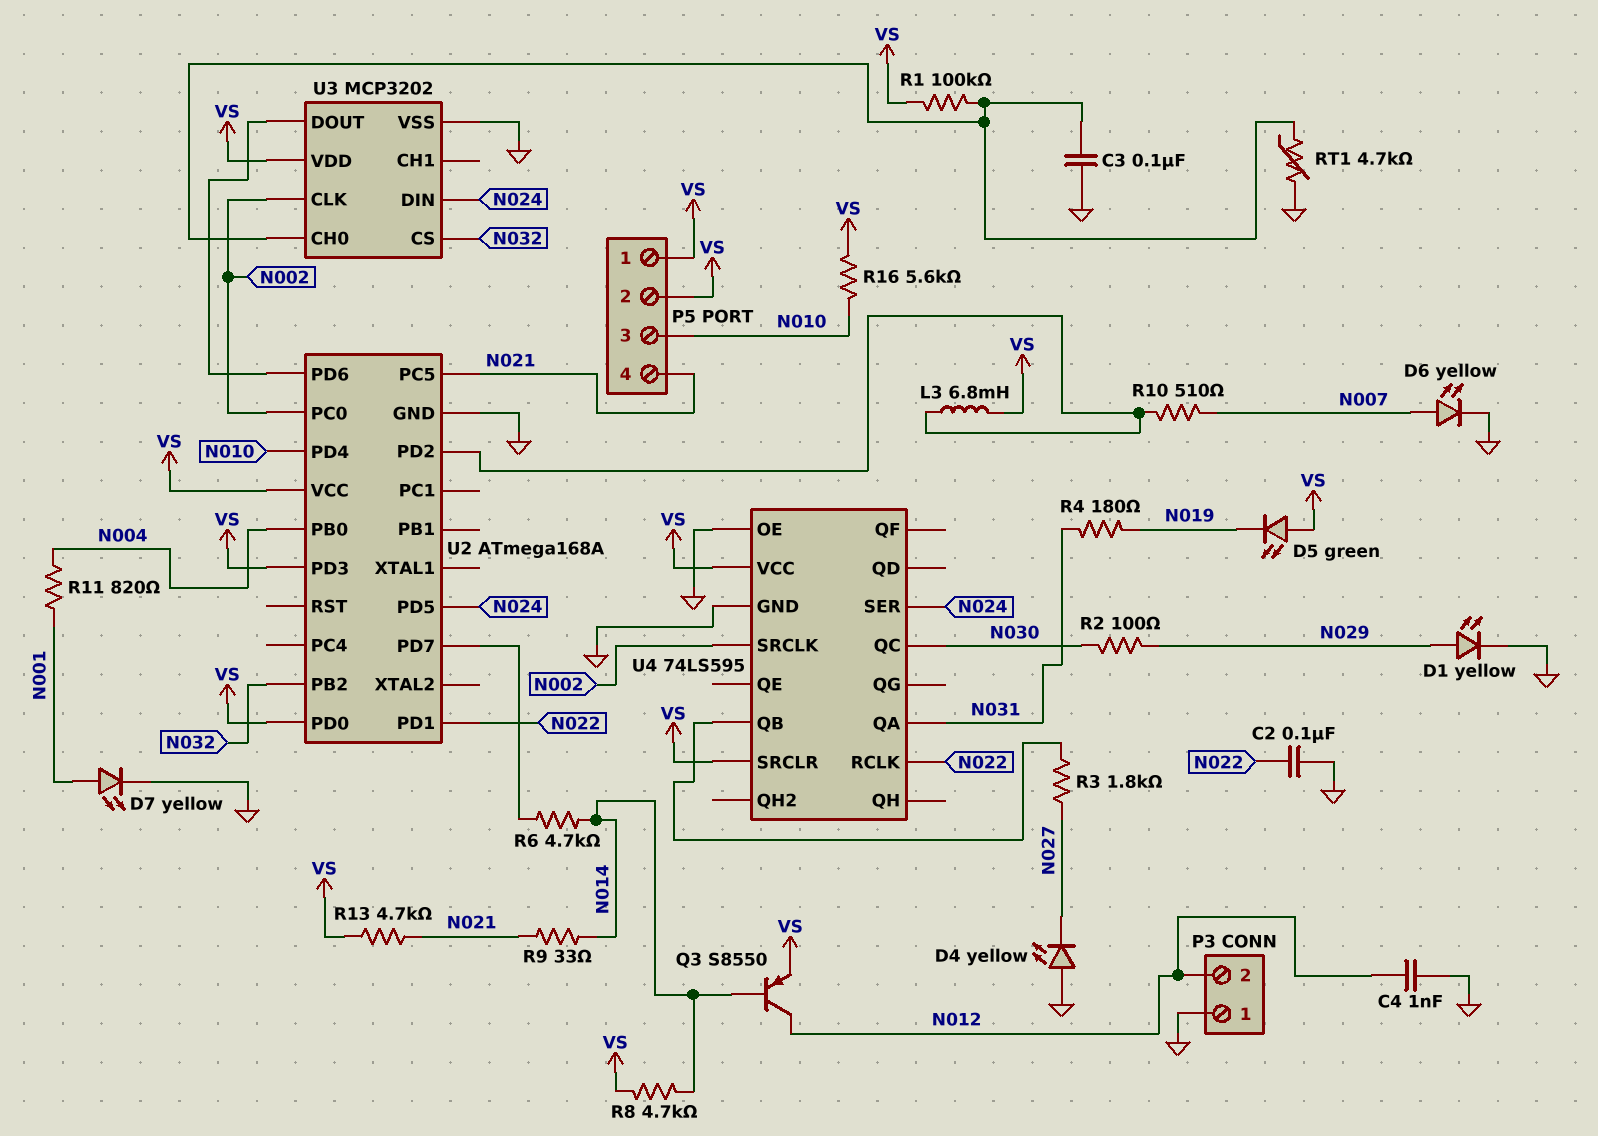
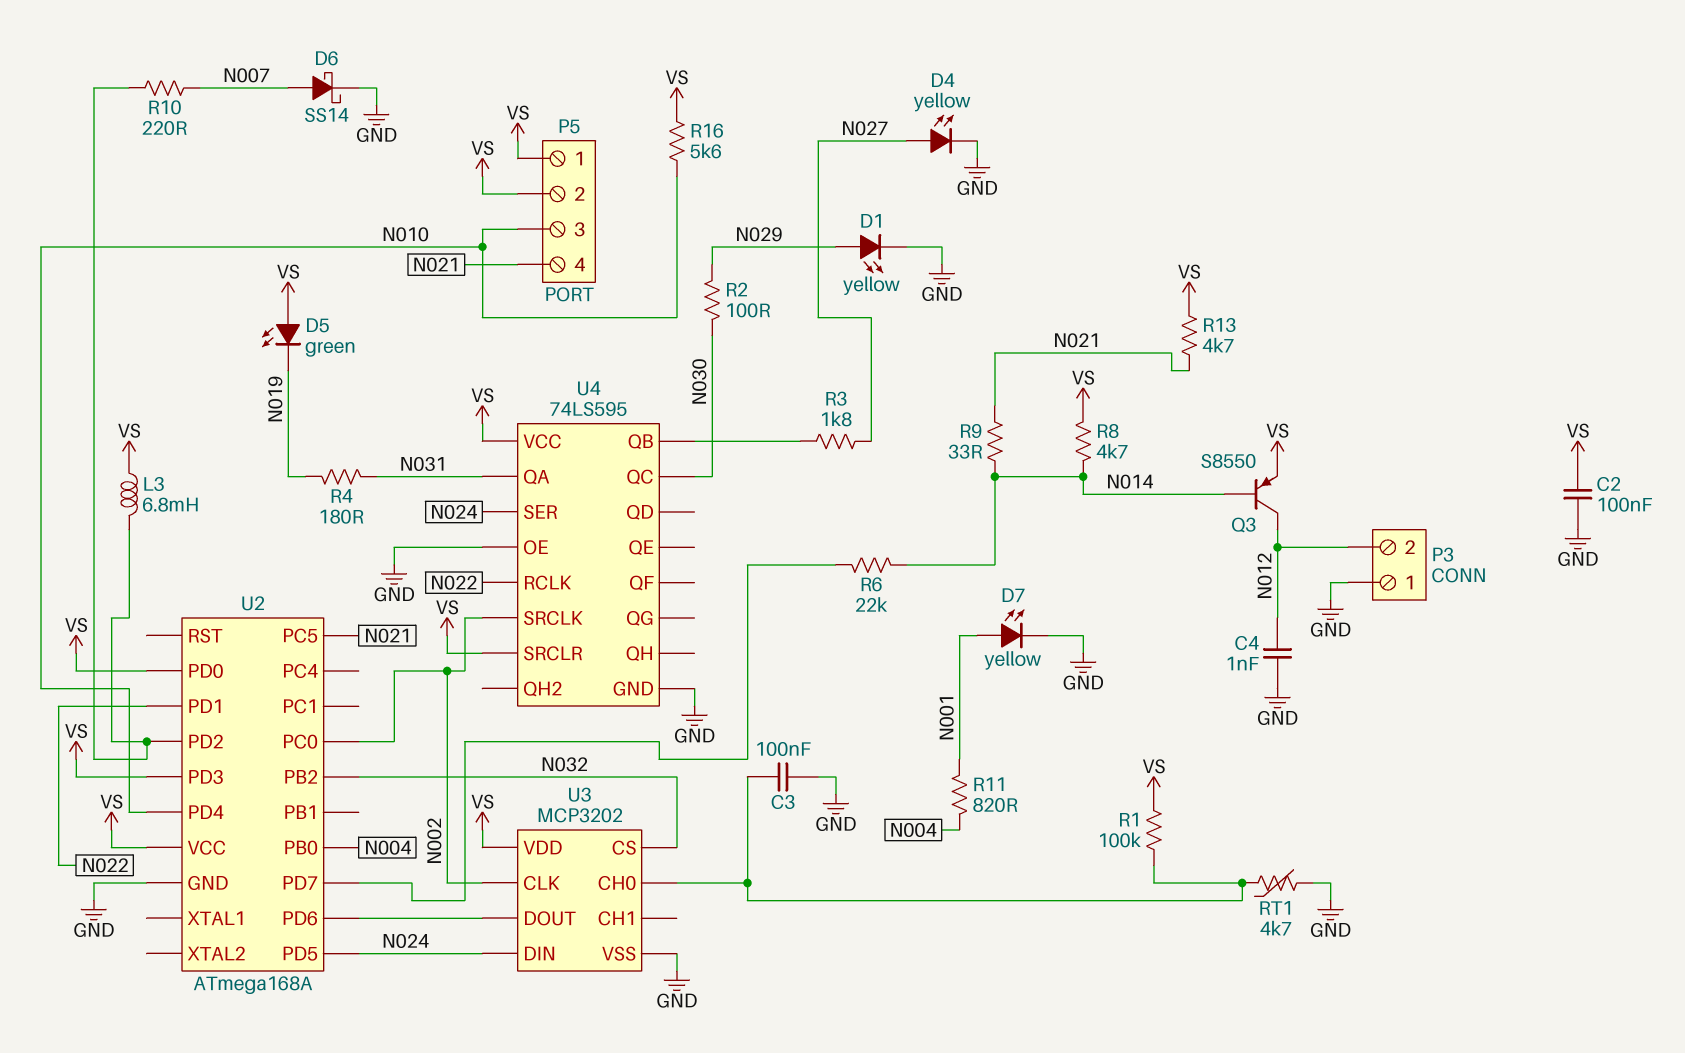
C2: 100nF (GND, N022) -> 100nF (GND, VS)
D4: LED yellow (A GND, K N027) -> LED yellow (A N027, K GND)
D6: LED yellow (A N007, K GND) -> schottky SS14 (A N007, K GND)
R6: 4.7k (N014, U2/PD7) -> 22k (N014, U2/PD7)
R10: 510 (N007, U2/PD2) -> 220 (N007, U2/PD2)

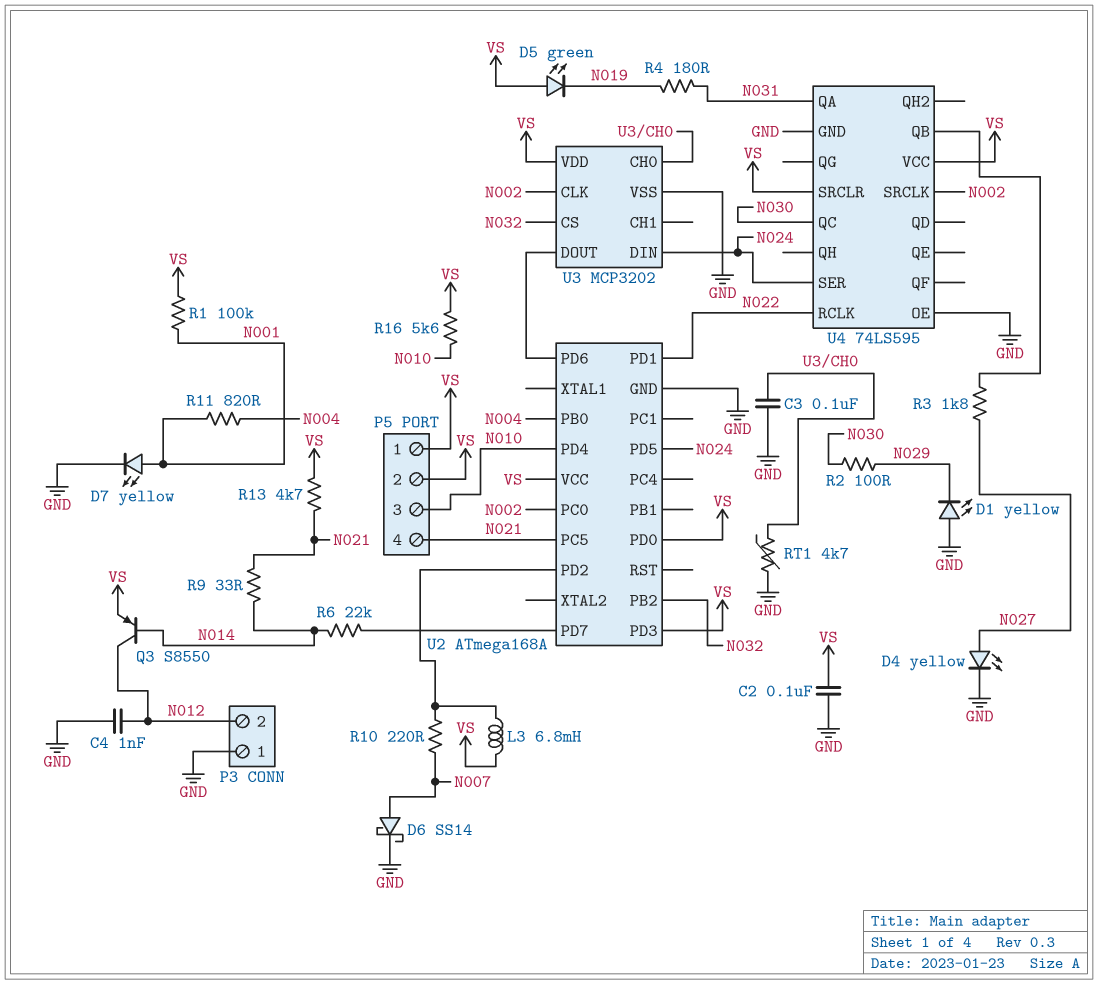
D1: LED yellow (A N029, K GND) -> LED yellow (A GND, K N029)
R1: 100k (U3/CH0, VS) -> 100k (N001, VS)
R8: 4.7k (N014, VS) -> none

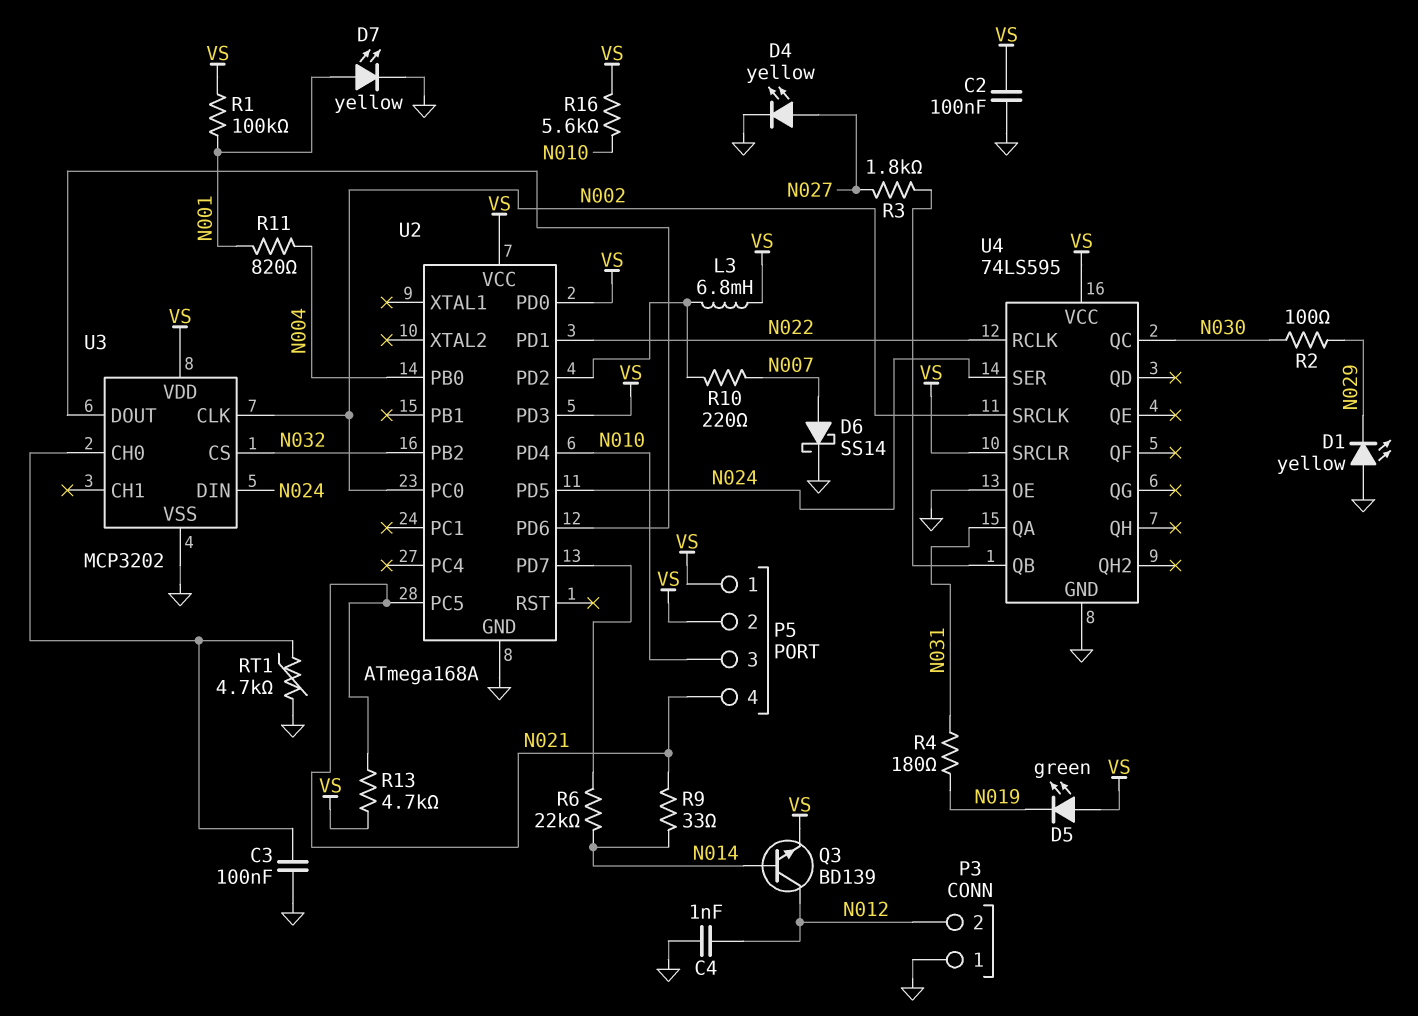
Q3: PNP S8550 (B N014, C N012, E VS) -> NPN BD139 (B N014, C N012, E VS)

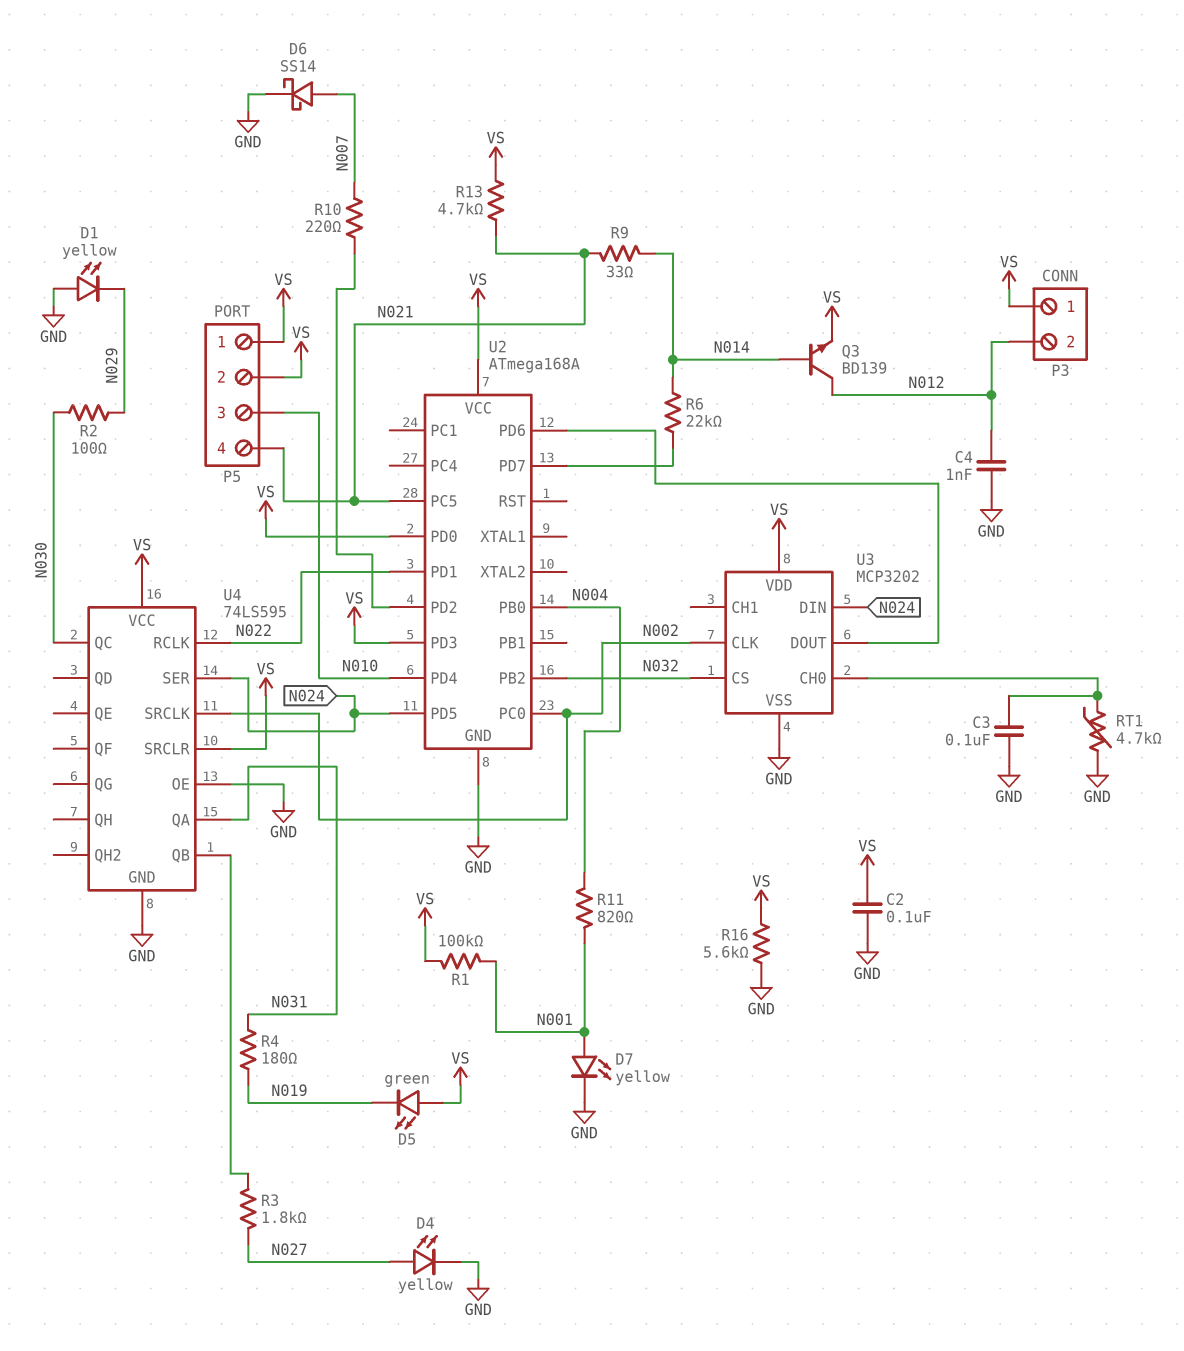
L3: 6.8mH (U2/PD2, VS) -> none
P3 pin 1: GND -> VS
R16: 5.6k (N010, VS) -> 5.6k (GND, VS)

